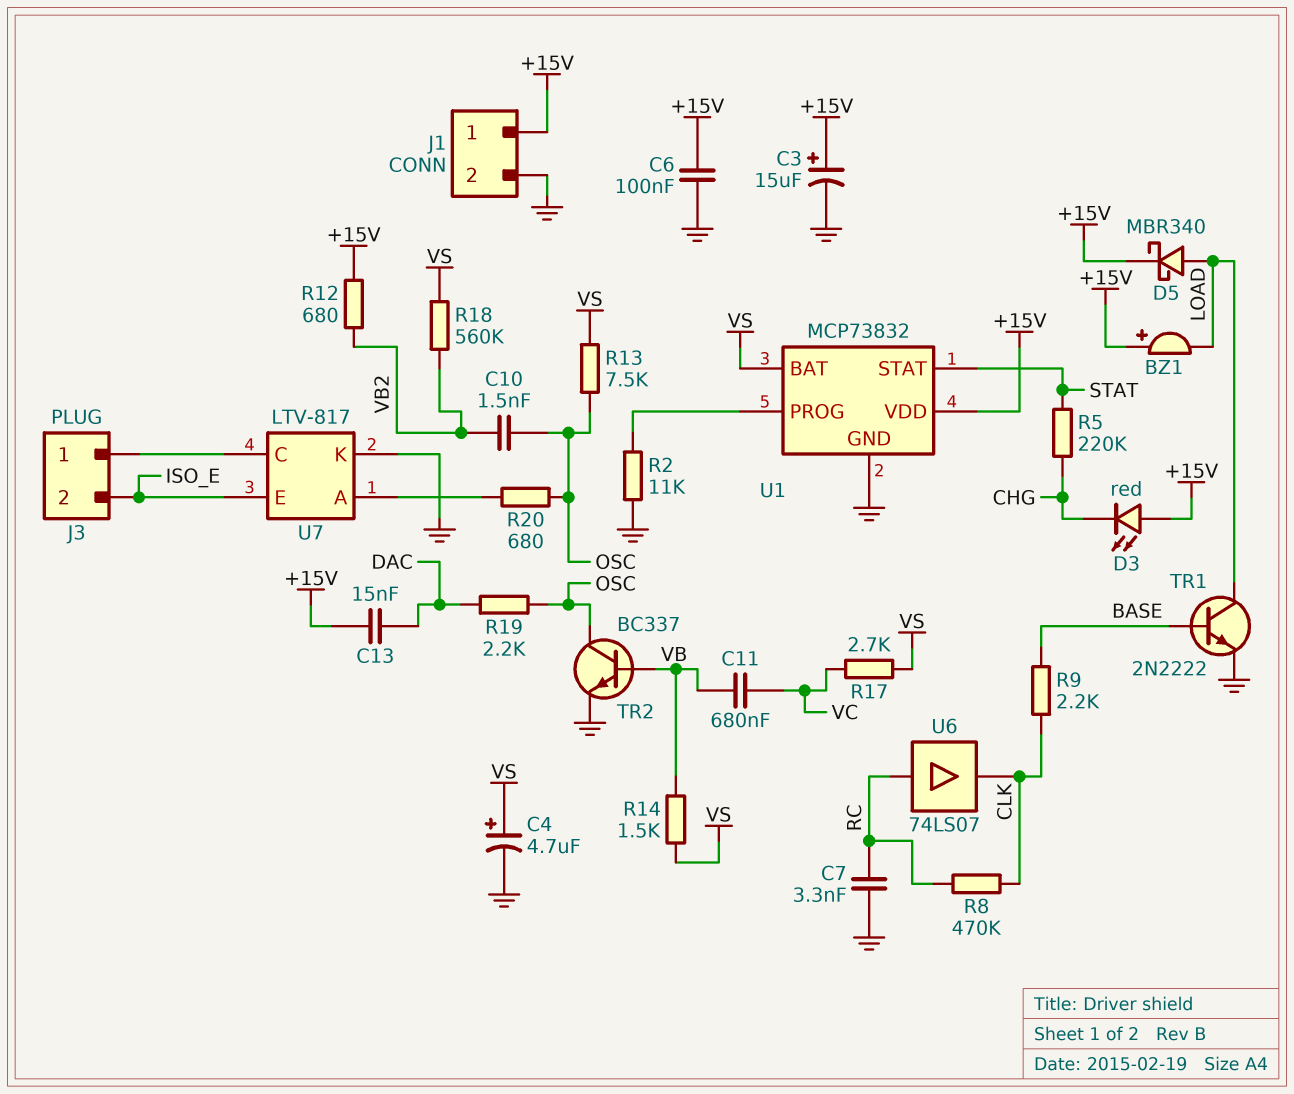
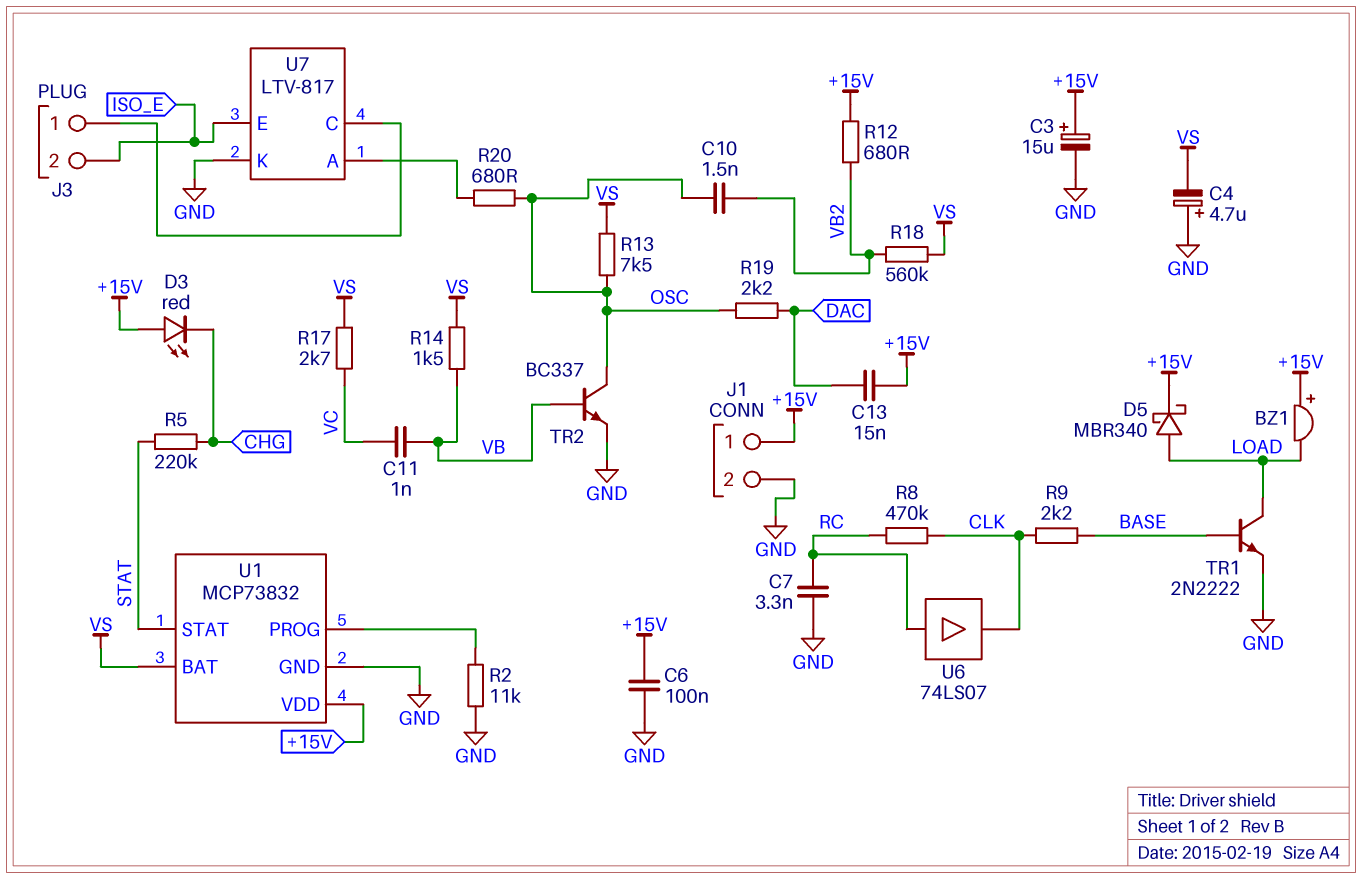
C4: 4.7uF (plus VS, minus GND) -> 4.7uF (plus GND, minus VS)
C11: 680nF (VB, VC) -> 1nF (VB, VC)

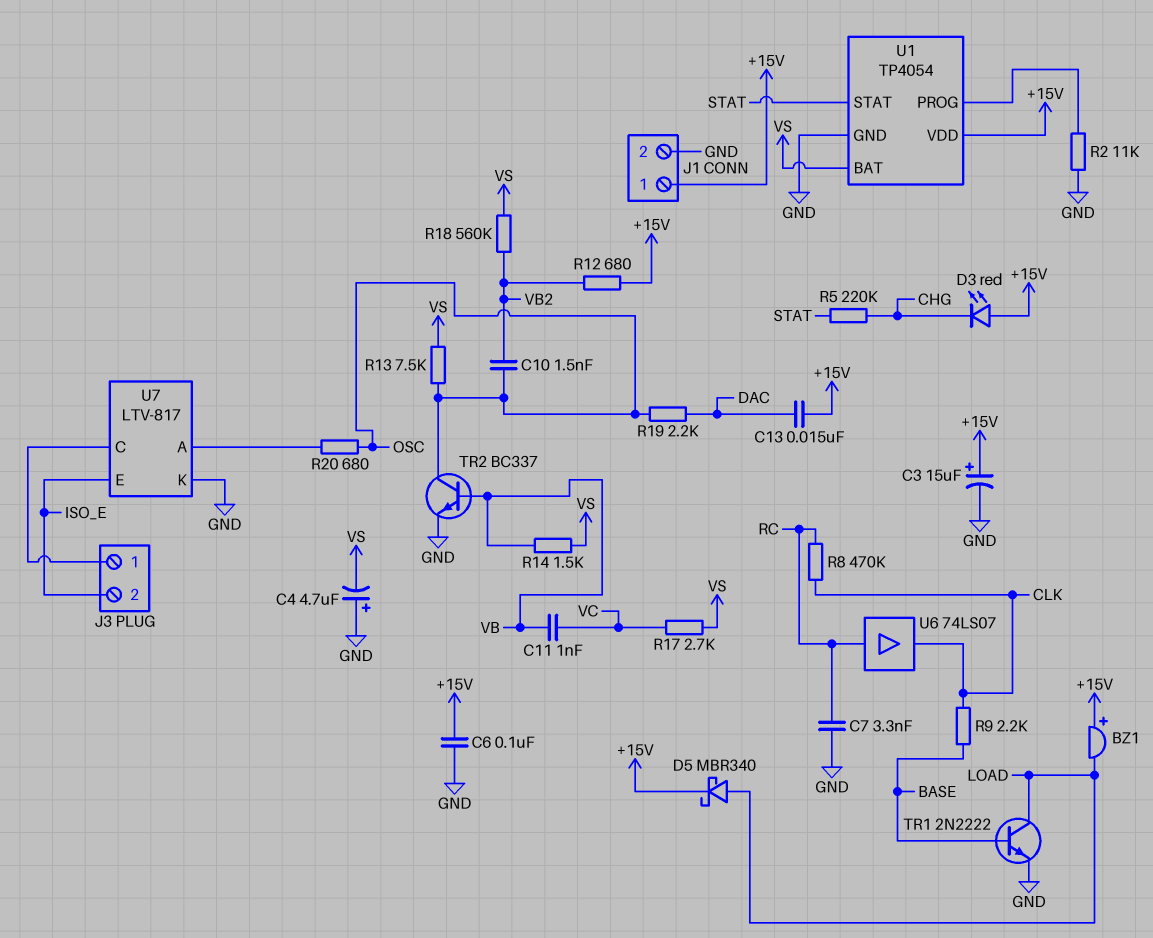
U1: MCP73832 -> TP4054

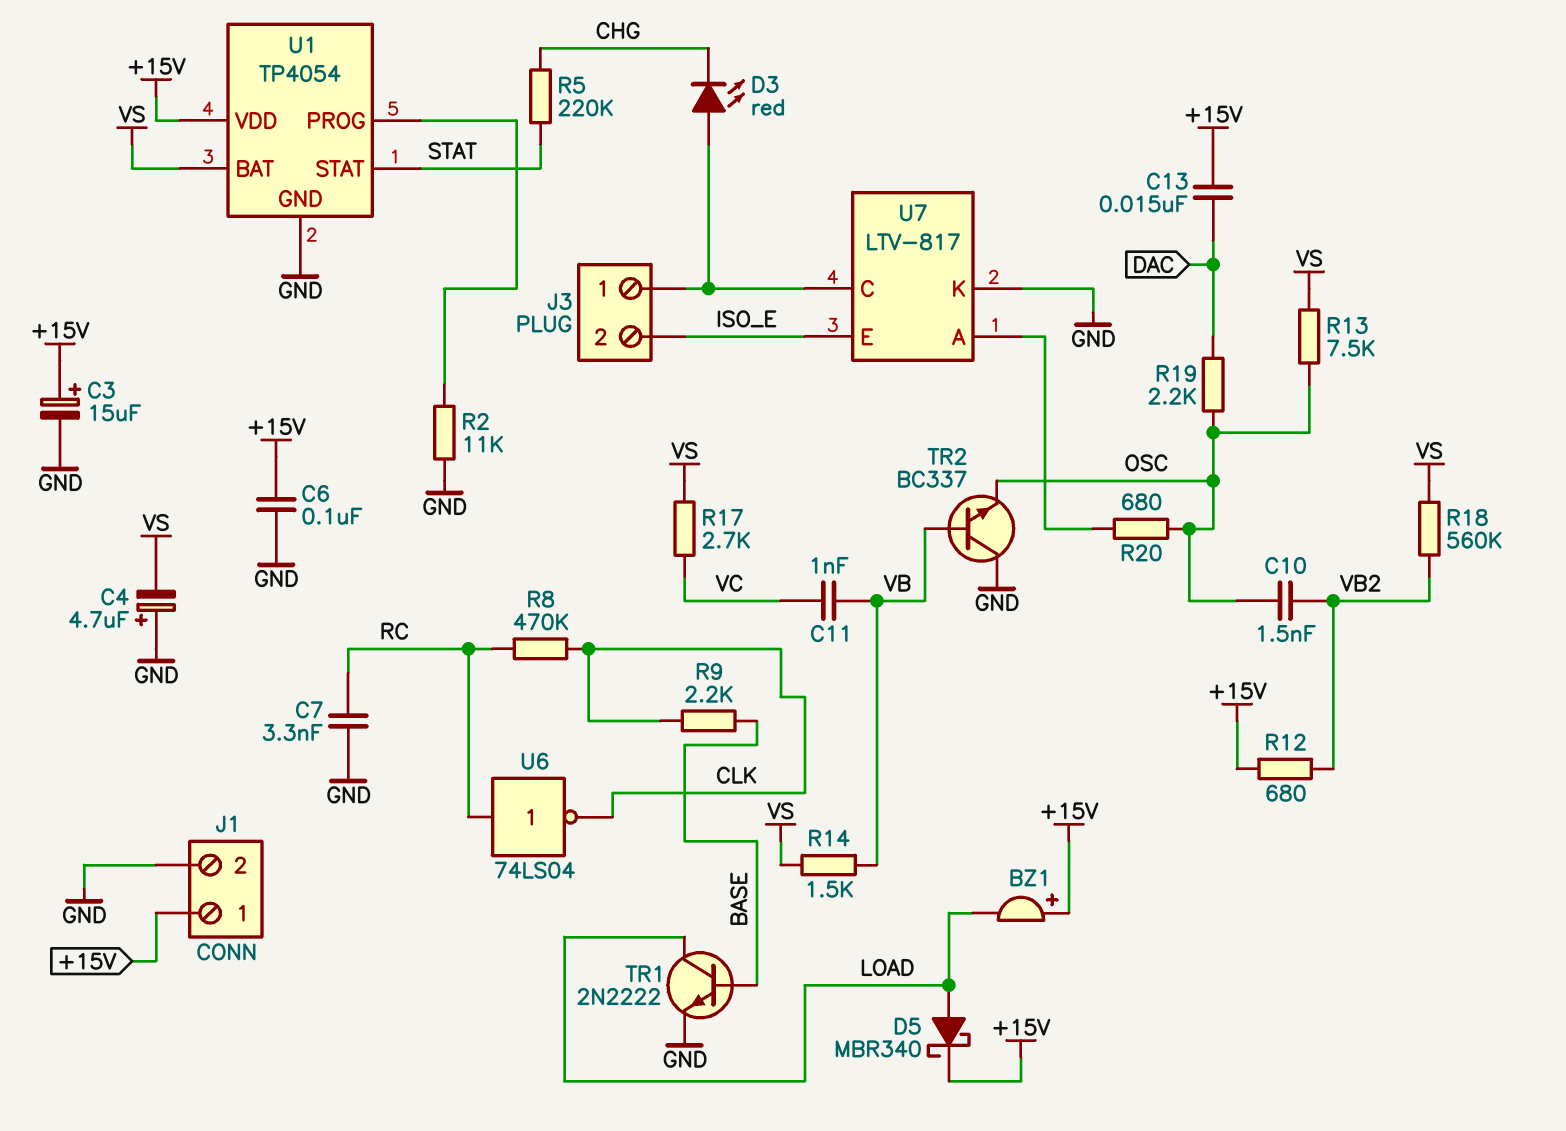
D3: LED red (A +15V, K CHG) -> LED red (A J3/1, K CHG)
TR2: NPN BC337 (B VB, C OSC, E GND) -> NPN BC337 (B VB, C GND, E OSC)
U6: buffer 74LS07 (in RC, out CLK) -> NOT 74LS04 (in RC, out CLK)

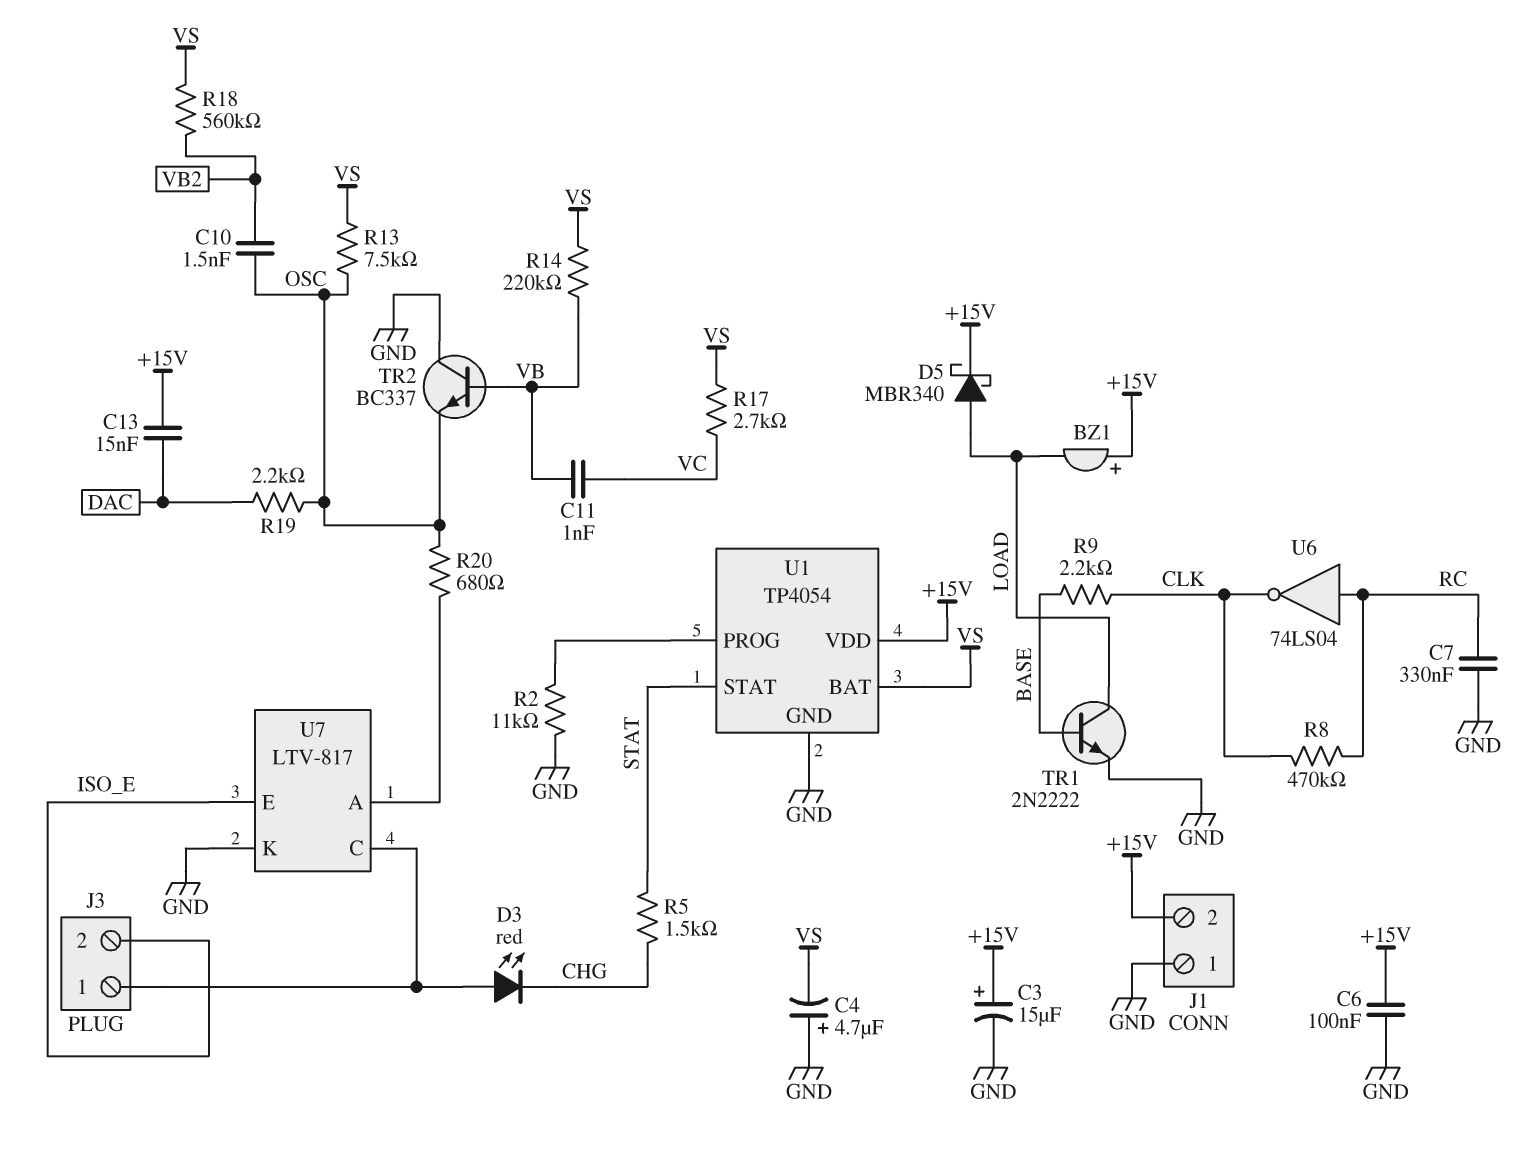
C7: 3.3nF (GND, RC) -> 330nF (GND, RC)
J1 pin 1: +15V -> GND
J1 pin 2: GND -> +15V
R5: 220k (CHG, STAT) -> 1.5k (CHG, STAT)
R12: 680 (+15V, VB2) -> none
R14: 1.5k (VB, VS) -> 220k (VB, VS)

